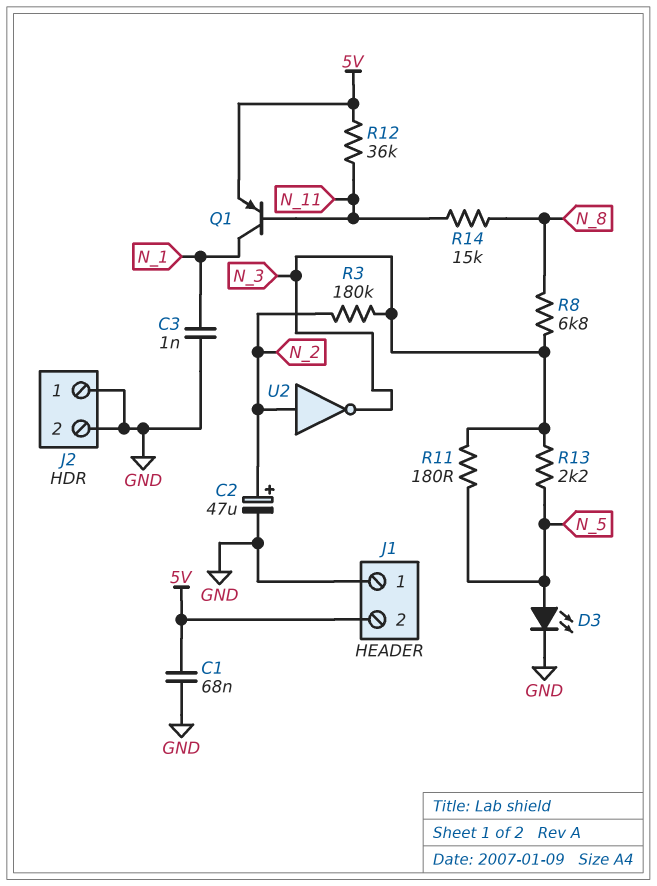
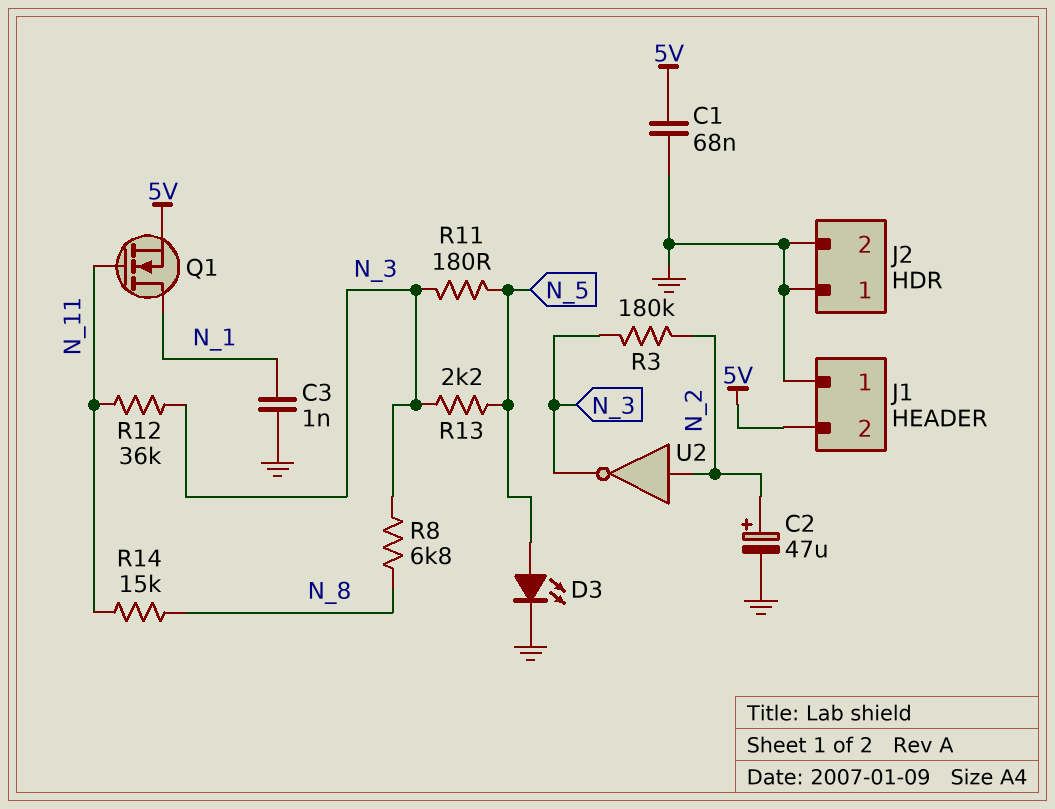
Q1: PNP (B N_11, C N_1, E 5V) -> NMOS (G N_11, D N_1, S 5V)
R12: 36k (5V, N_11) -> 36k (N_3, N_11)

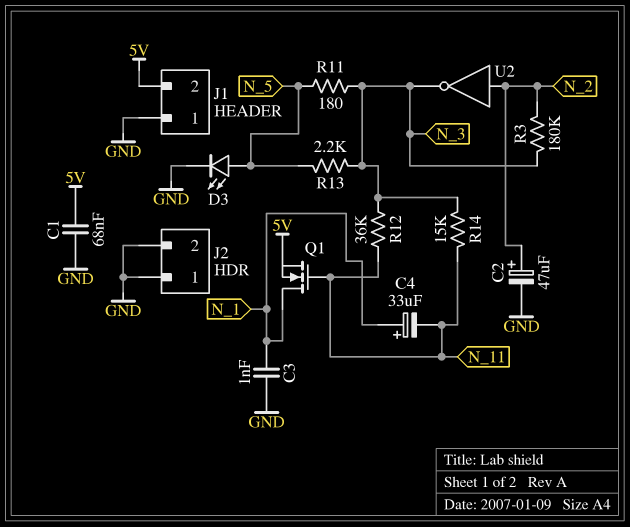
C4: none -> 33uF (plus N_1, minus N_11)
R8: 6.8k (N_3, N_8) -> none
R14: 15k (N_8, N_11) -> 15k (N_3, N_11)

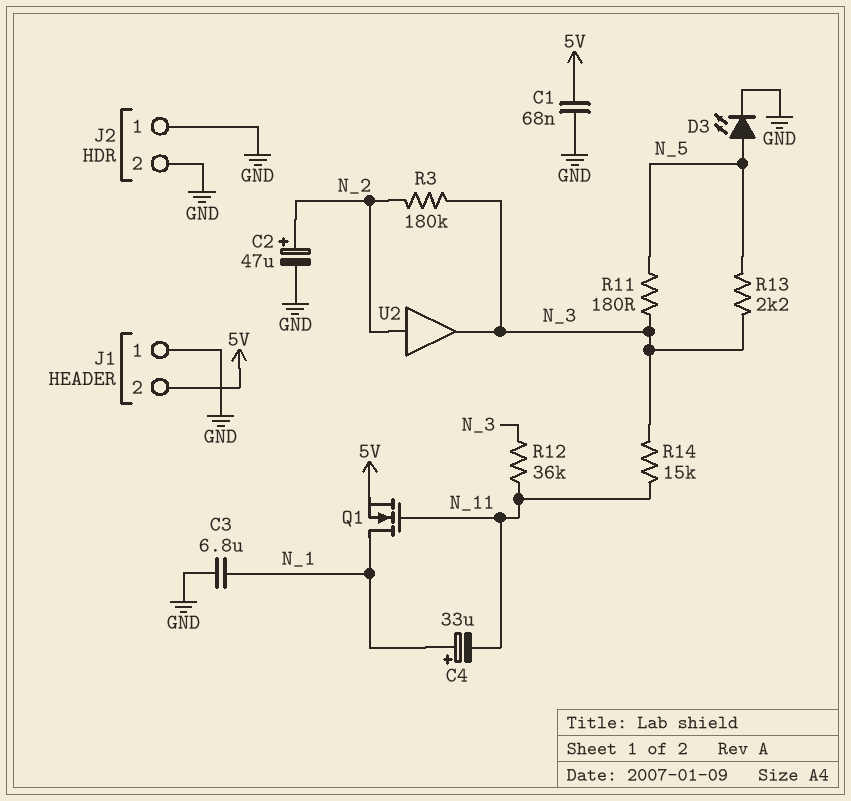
C3: 1nF (GND, N_1) -> 6.8uF (GND, N_1)
U2: NOT (in N_2, out N_3) -> buffer (in N_2, out N_3)

